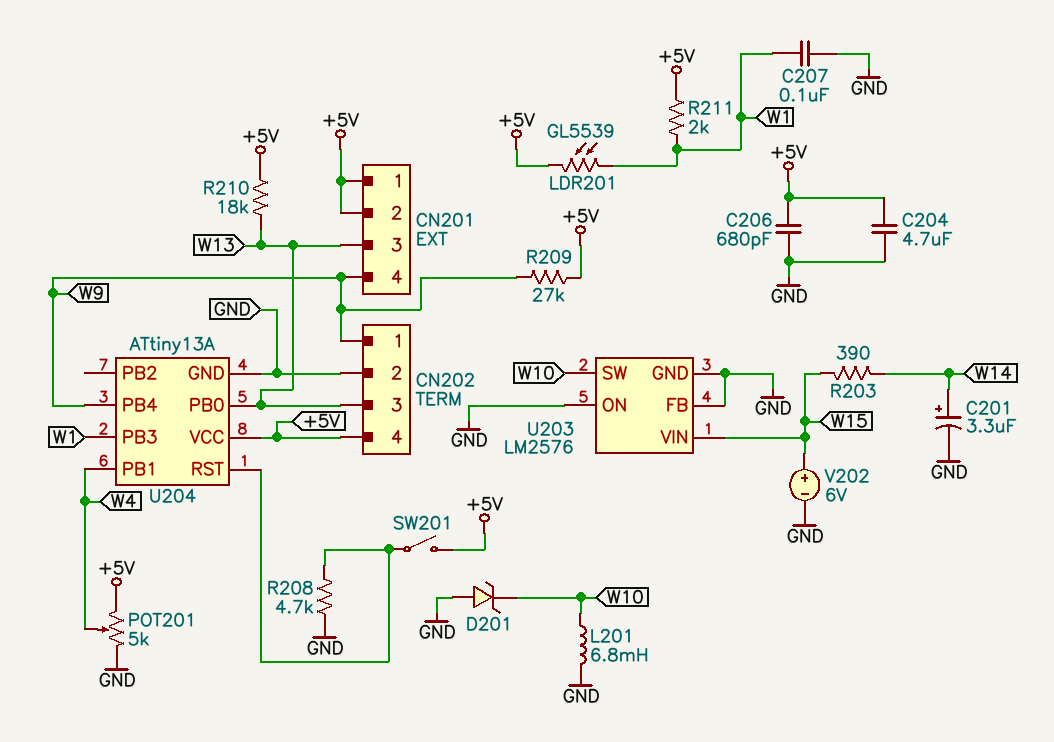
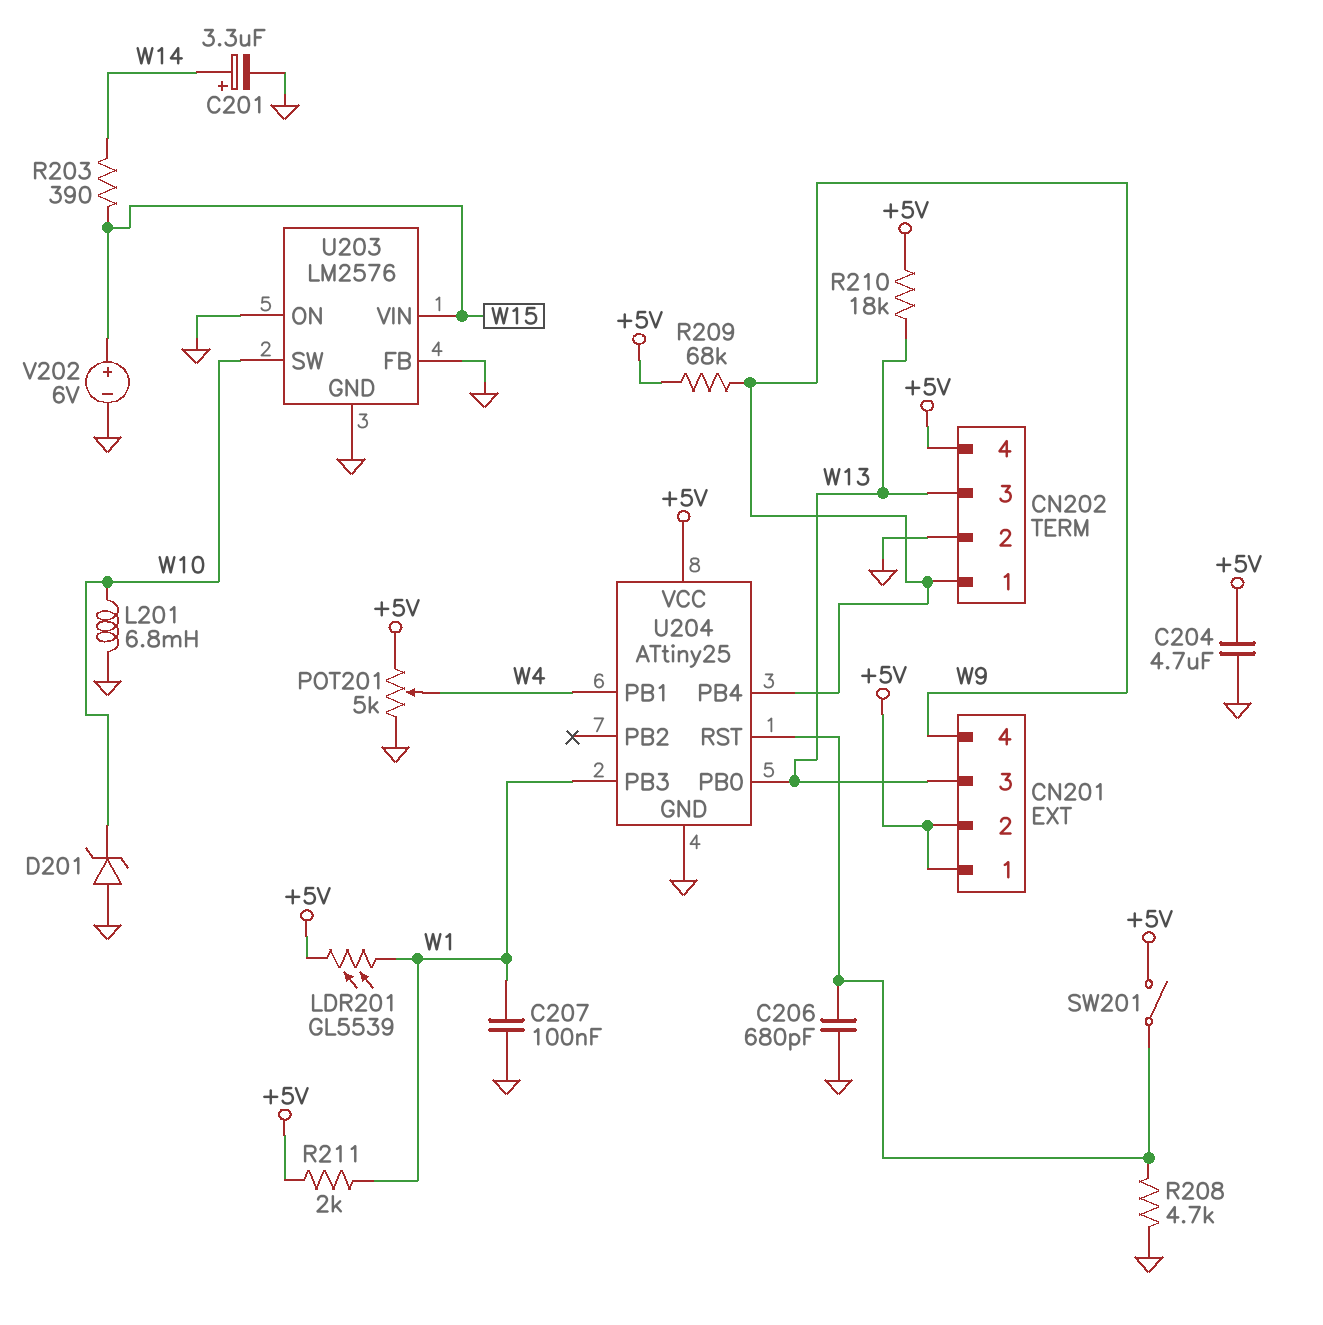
C206: 680pF (+5V, GND) -> 680pF (GND, U204/RST)
R209: 27k (+5V, W9) -> 68k (+5V, W9)
U204: ATtiny13A -> ATtiny25

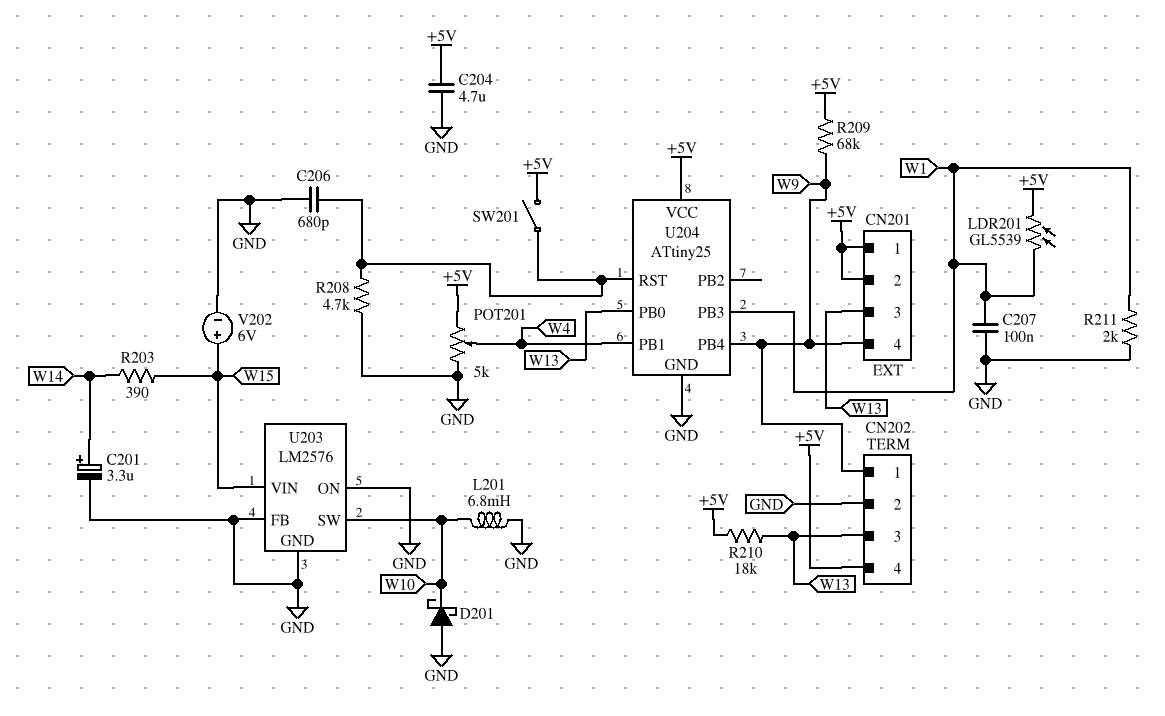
D201: zener (A GND, K W10) -> schottky (A GND, K W10)
R211: 2k (+5V, W1) -> 2k (GND, W1)

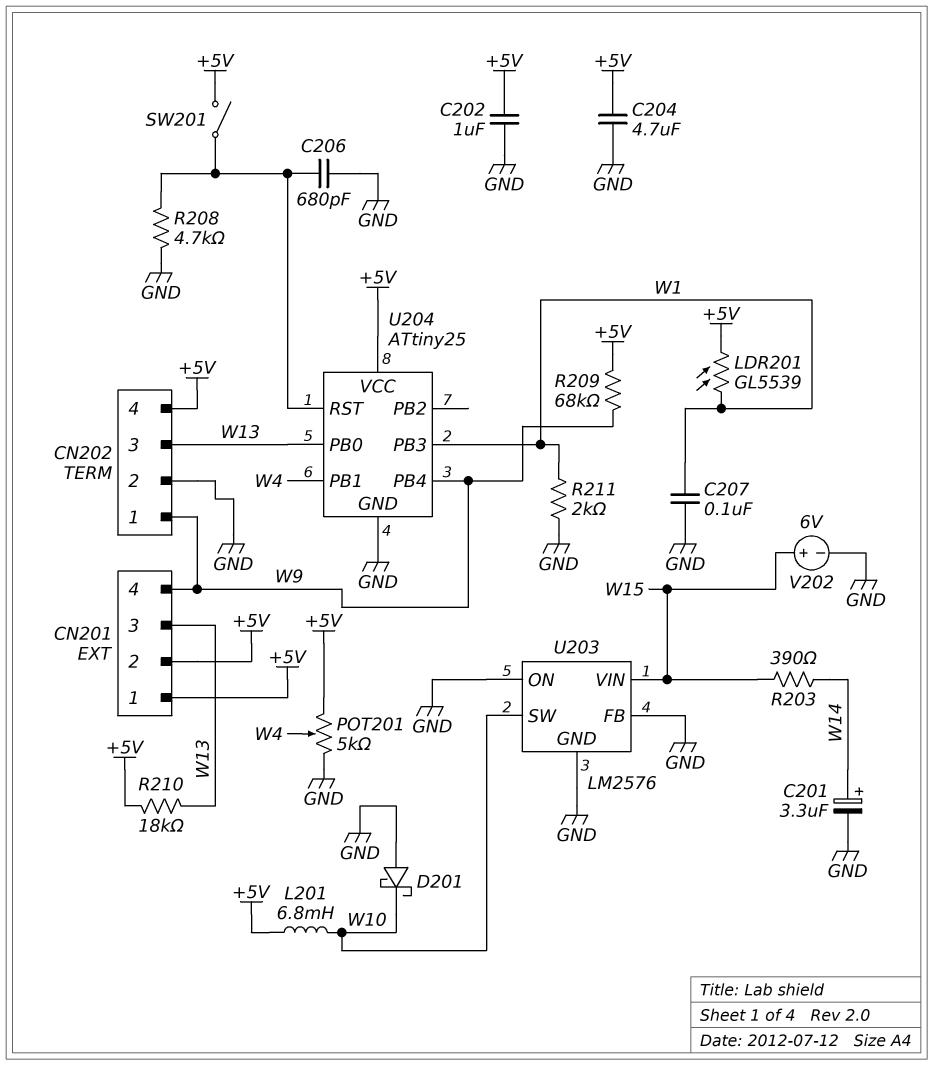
C202: none -> 1uF (+5V, GND)
L201: 6.8mH (GND, W10) -> 6.8mH (+5V, W10)

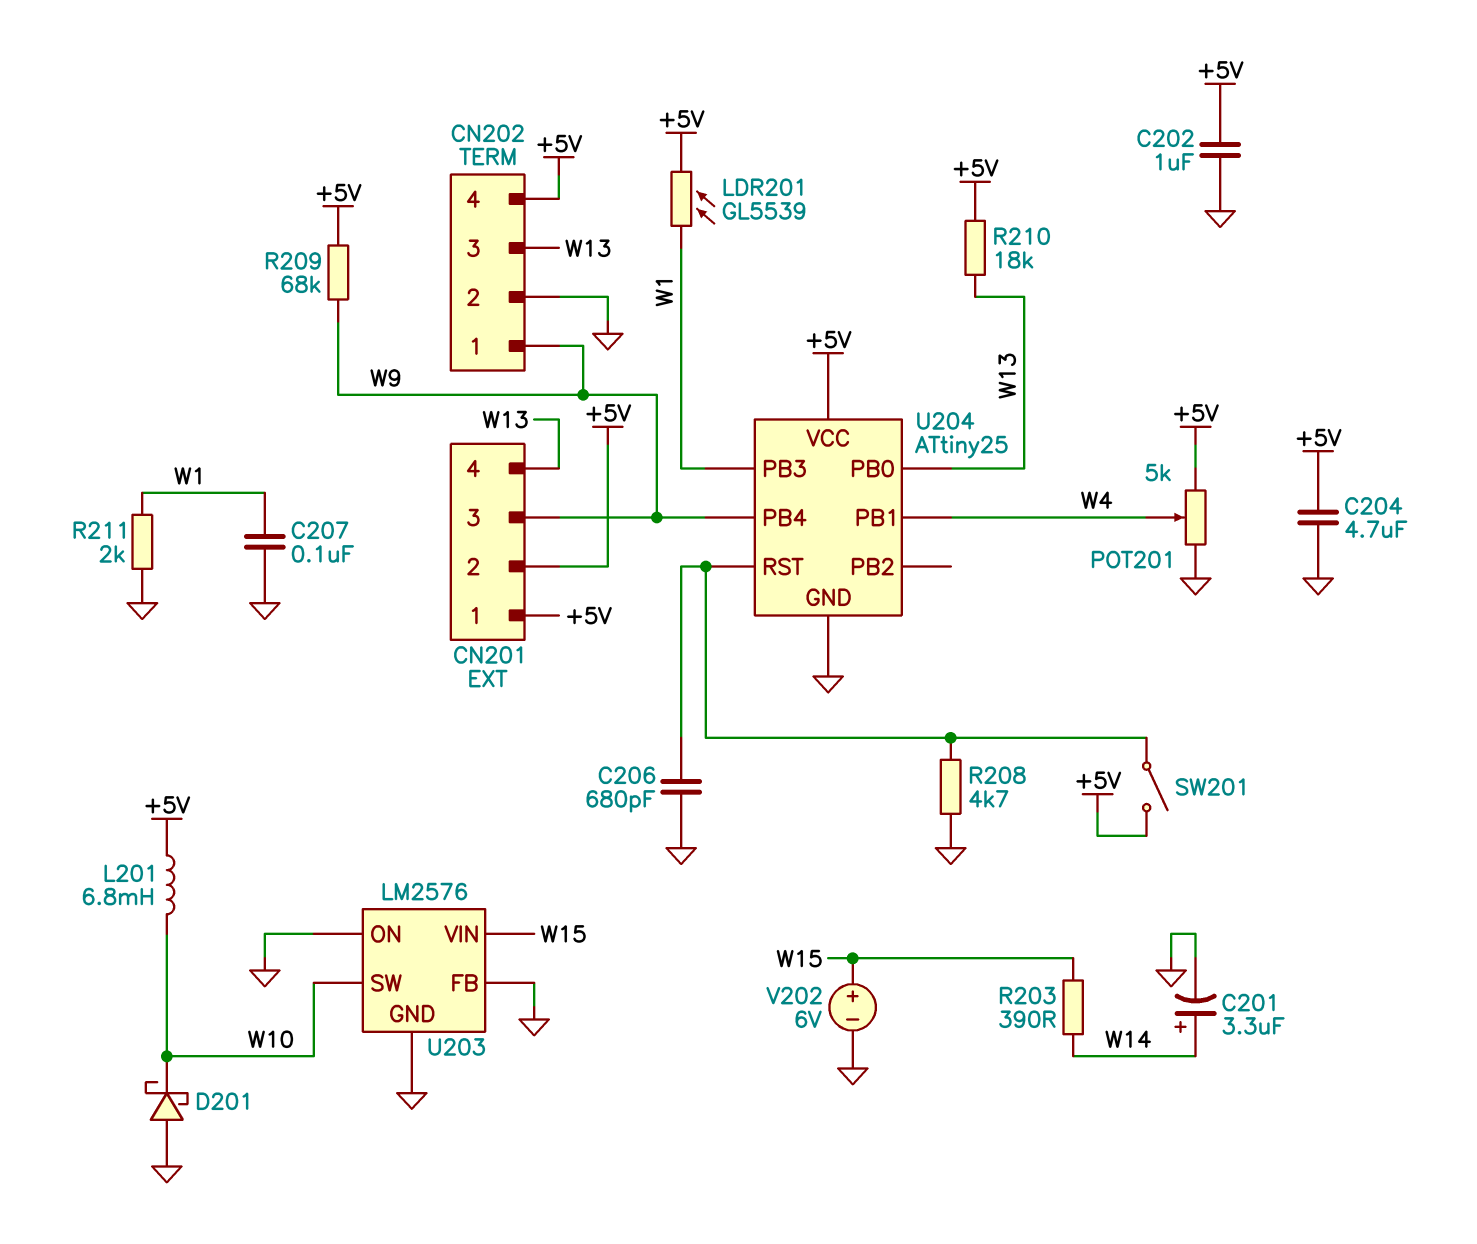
CN201 pin 3: W13 -> W9
CN201 pin 4: W9 -> W13

